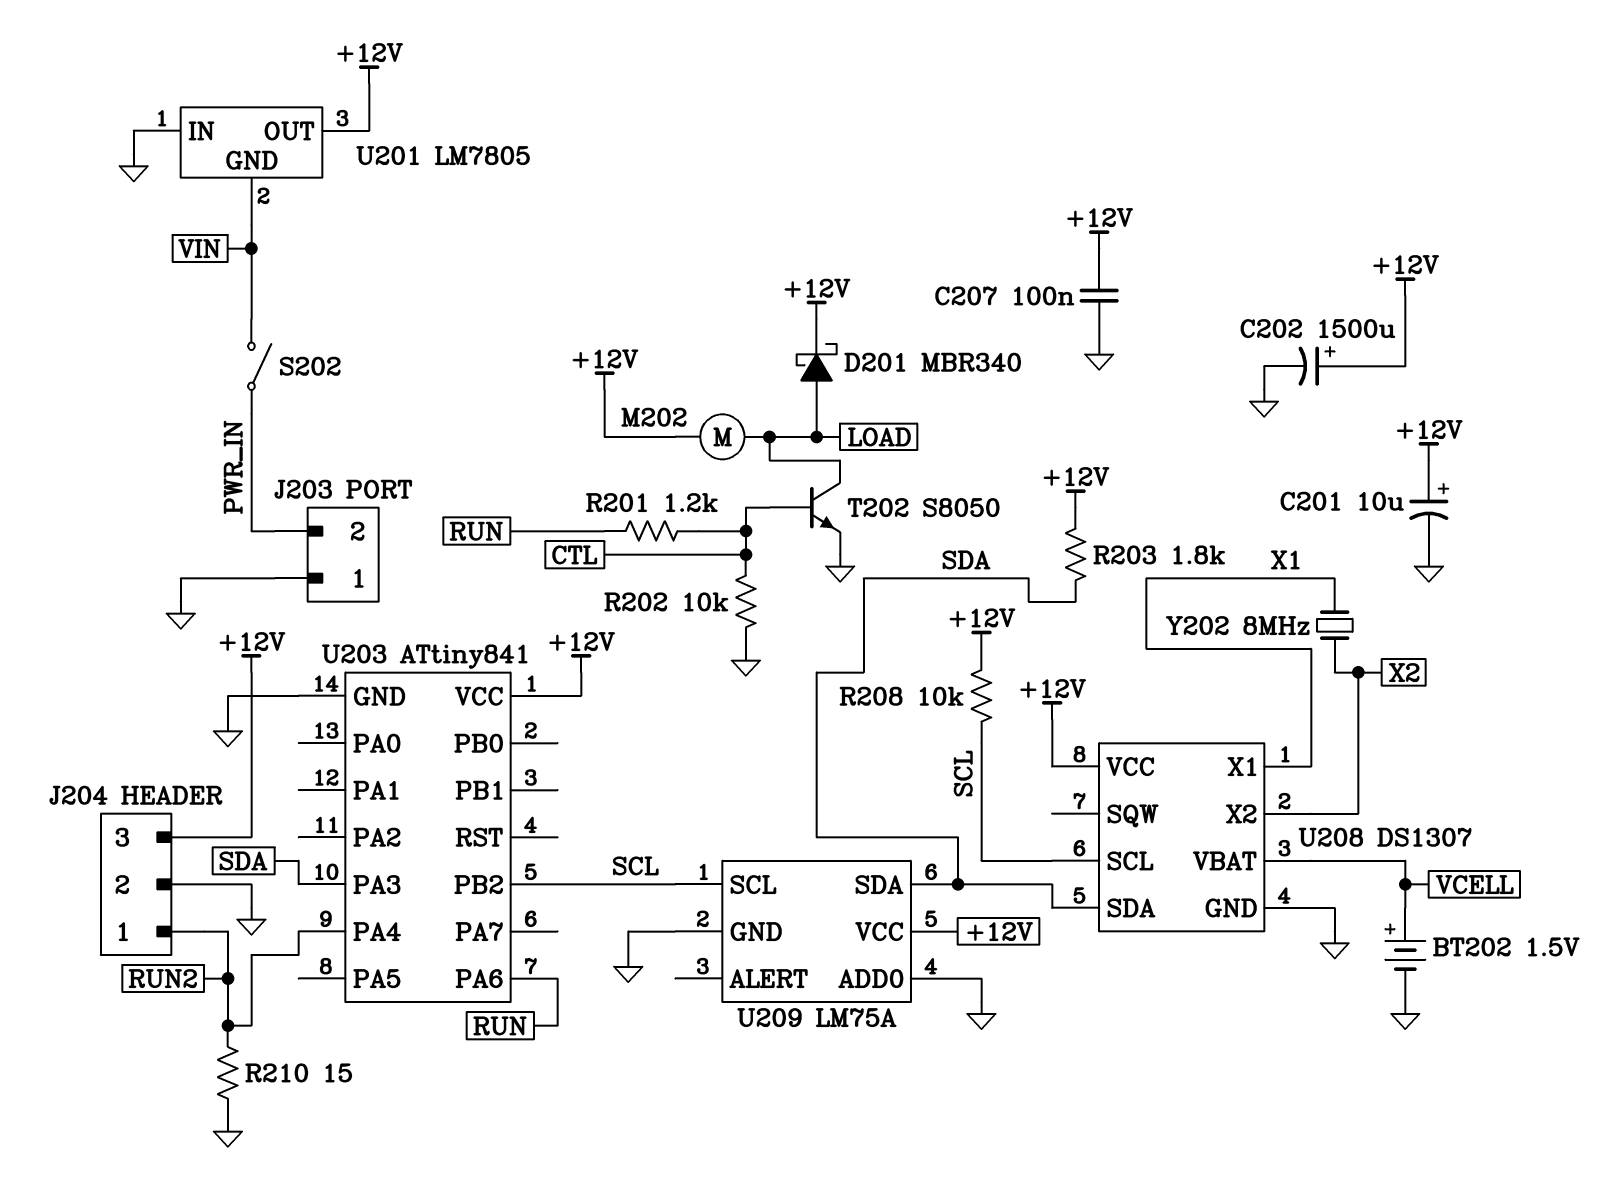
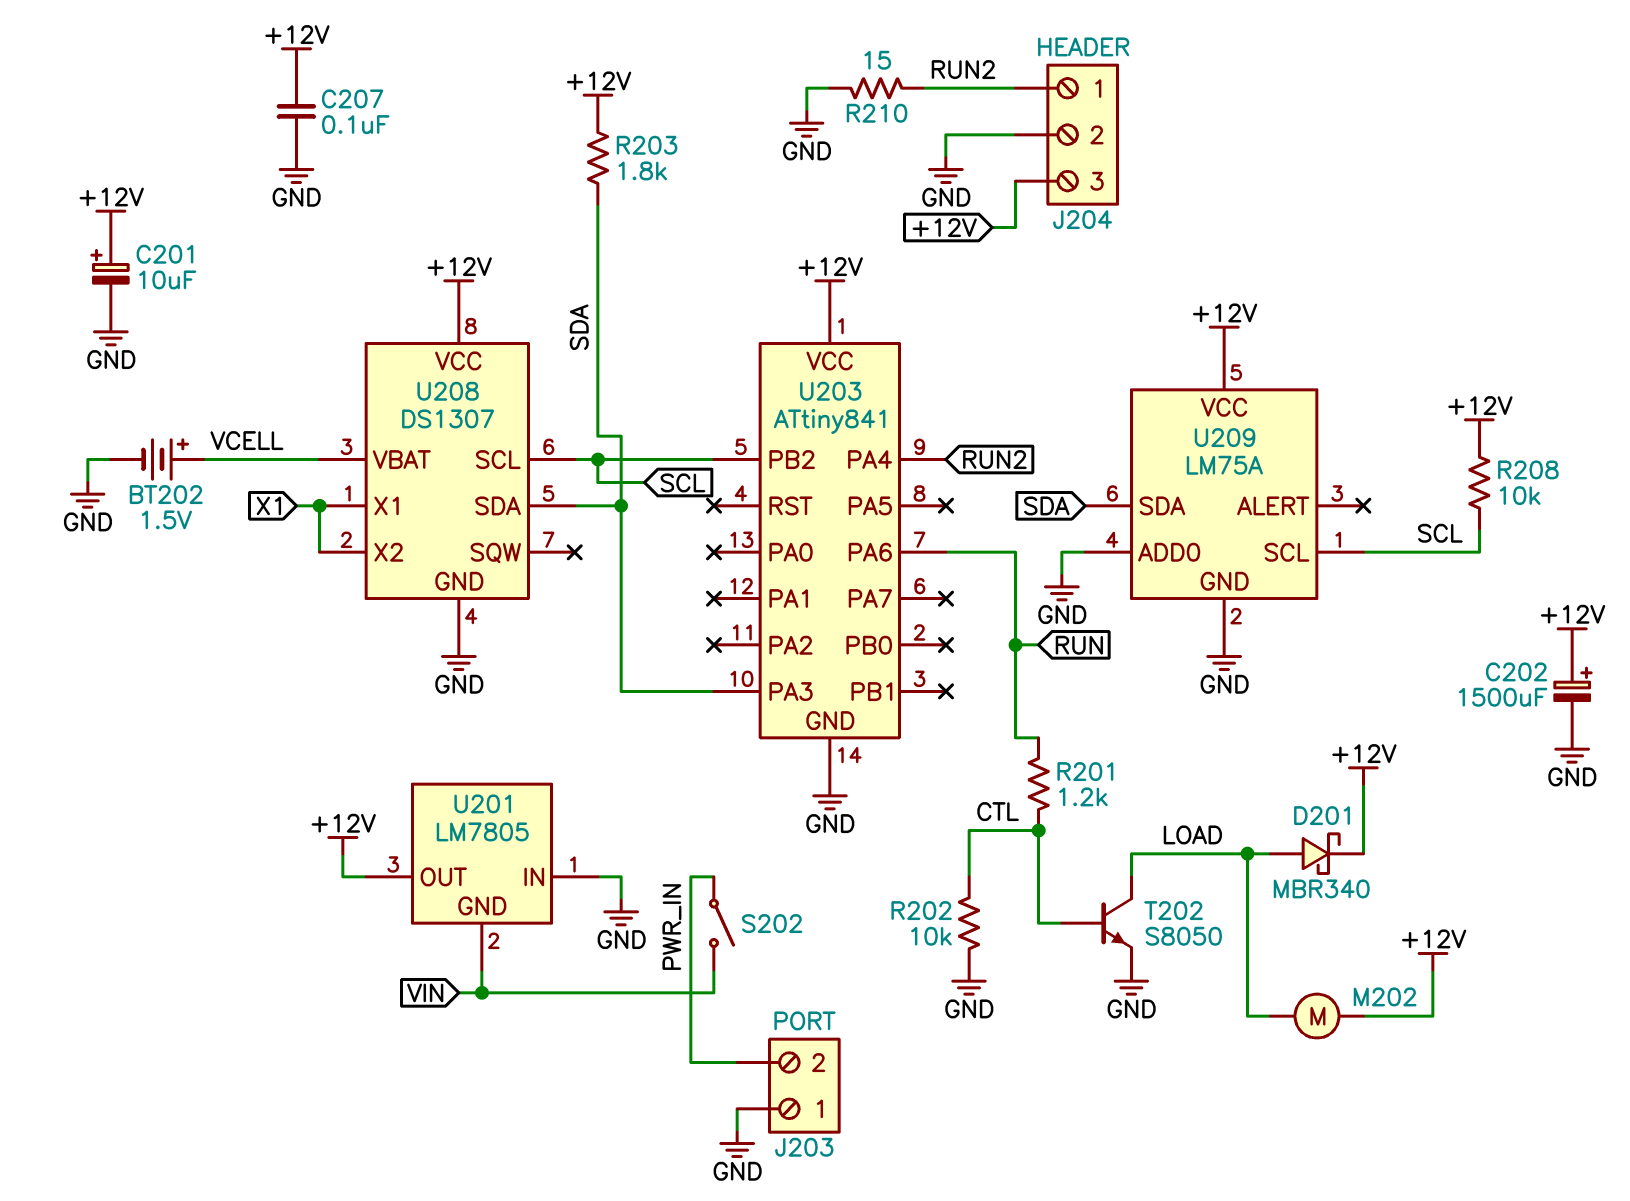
U208 pin X2: X2 -> X1
Y202: 8MHz (X1, X2) -> none

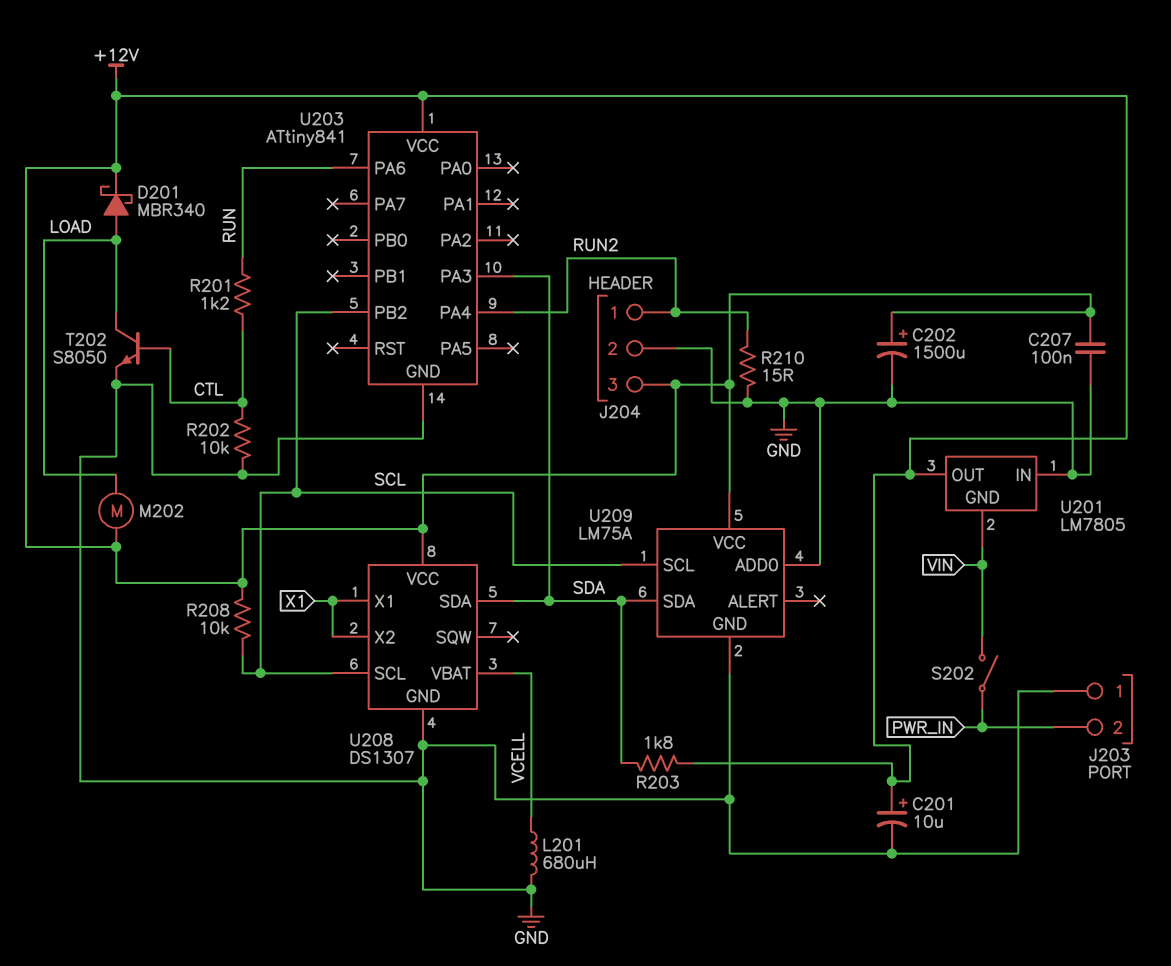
BT202: 1.5V (plus VCELL, minus GND) -> none
L201: none -> 680uH (GND, VCELL)

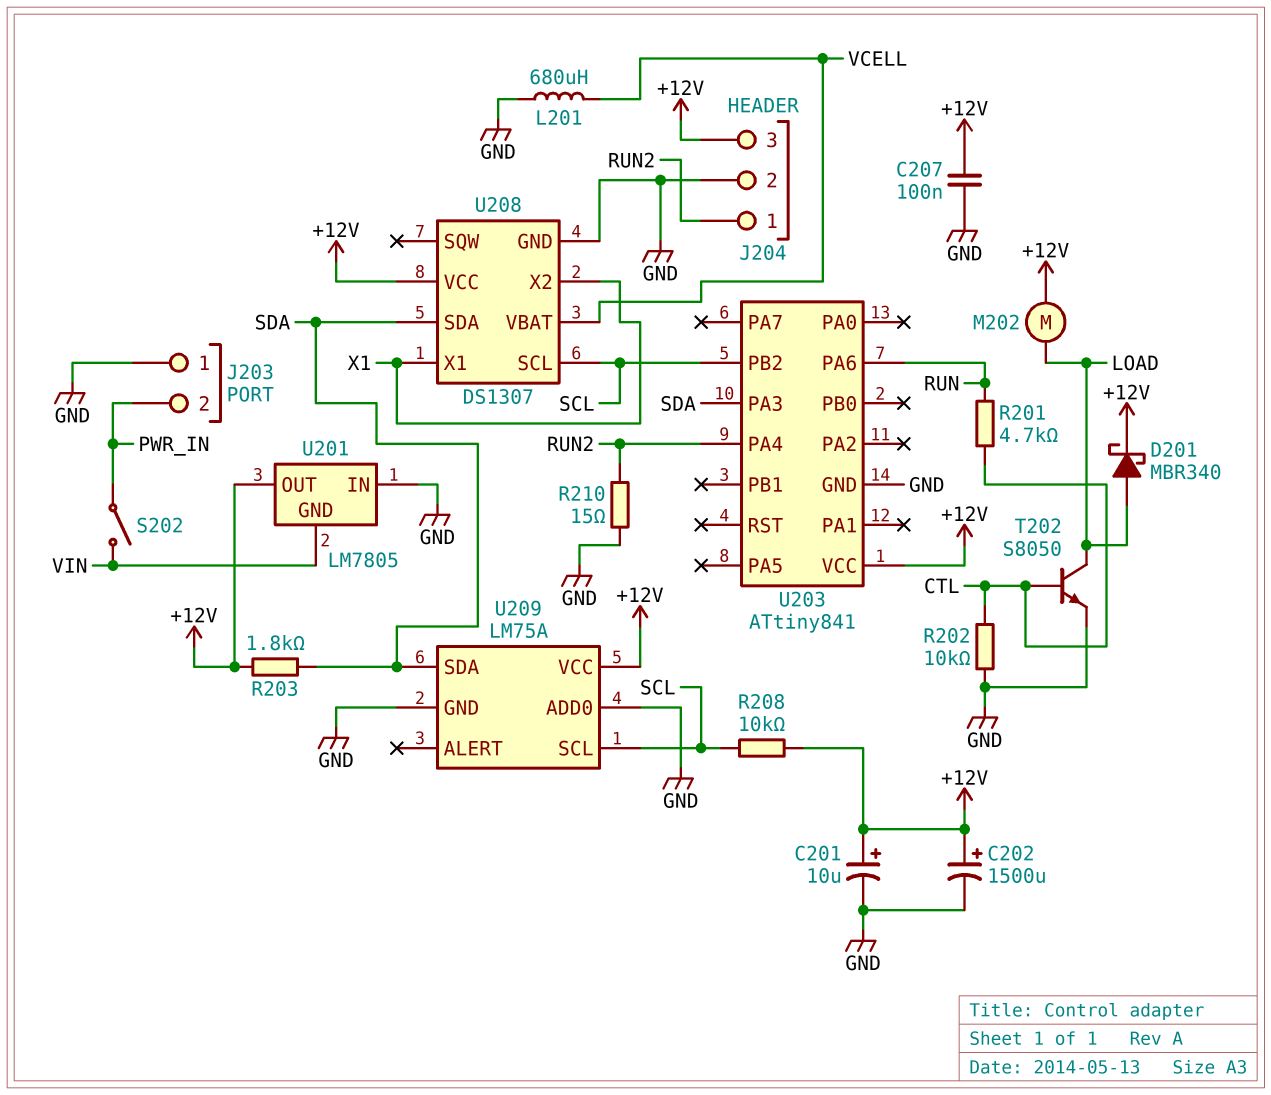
R201: 1.2k (CTL, RUN) -> 4.7k (CTL, RUN)

